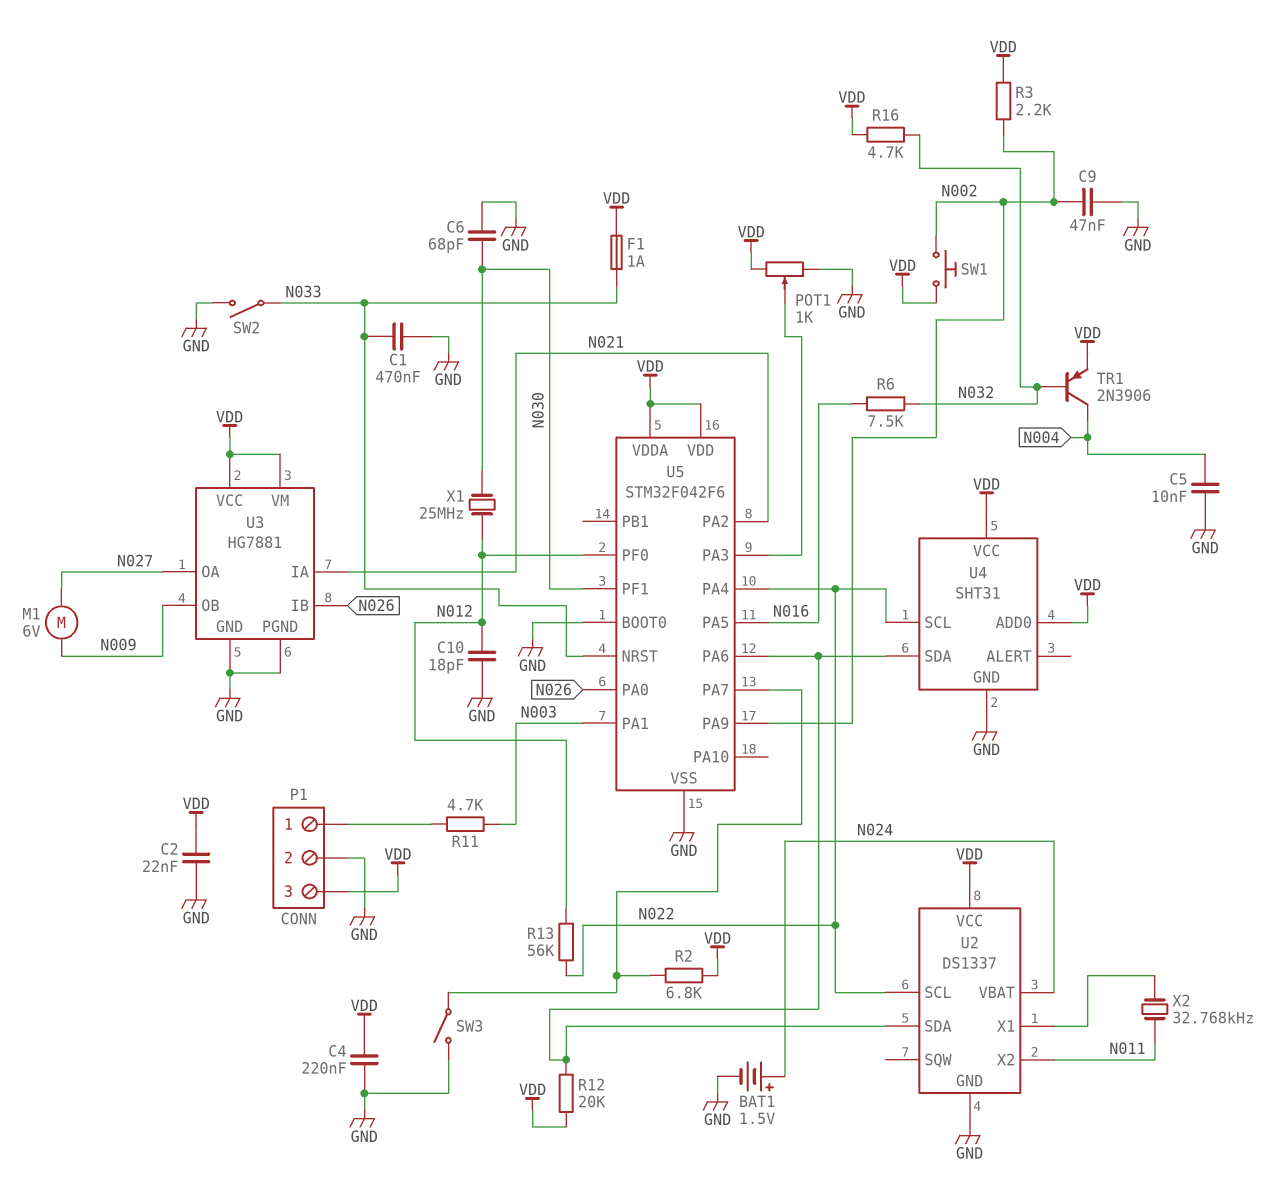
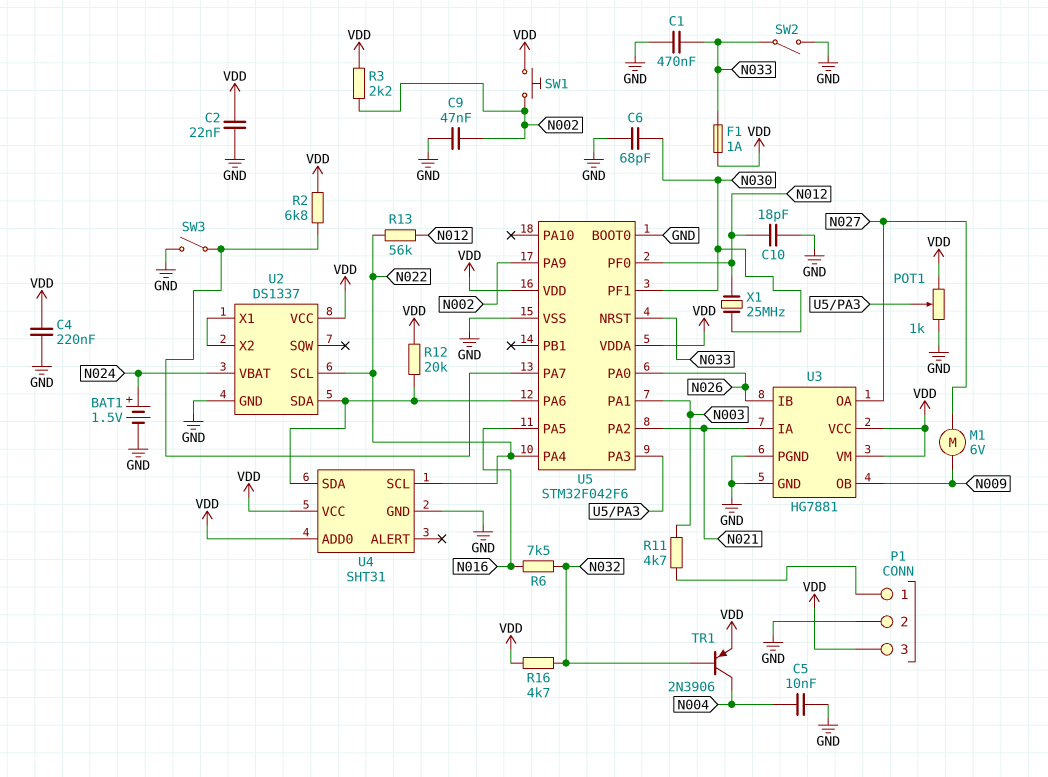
U2 pin X2: N011 -> U2/X1
X2: 32.768kHz (N011, U2/X1) -> none

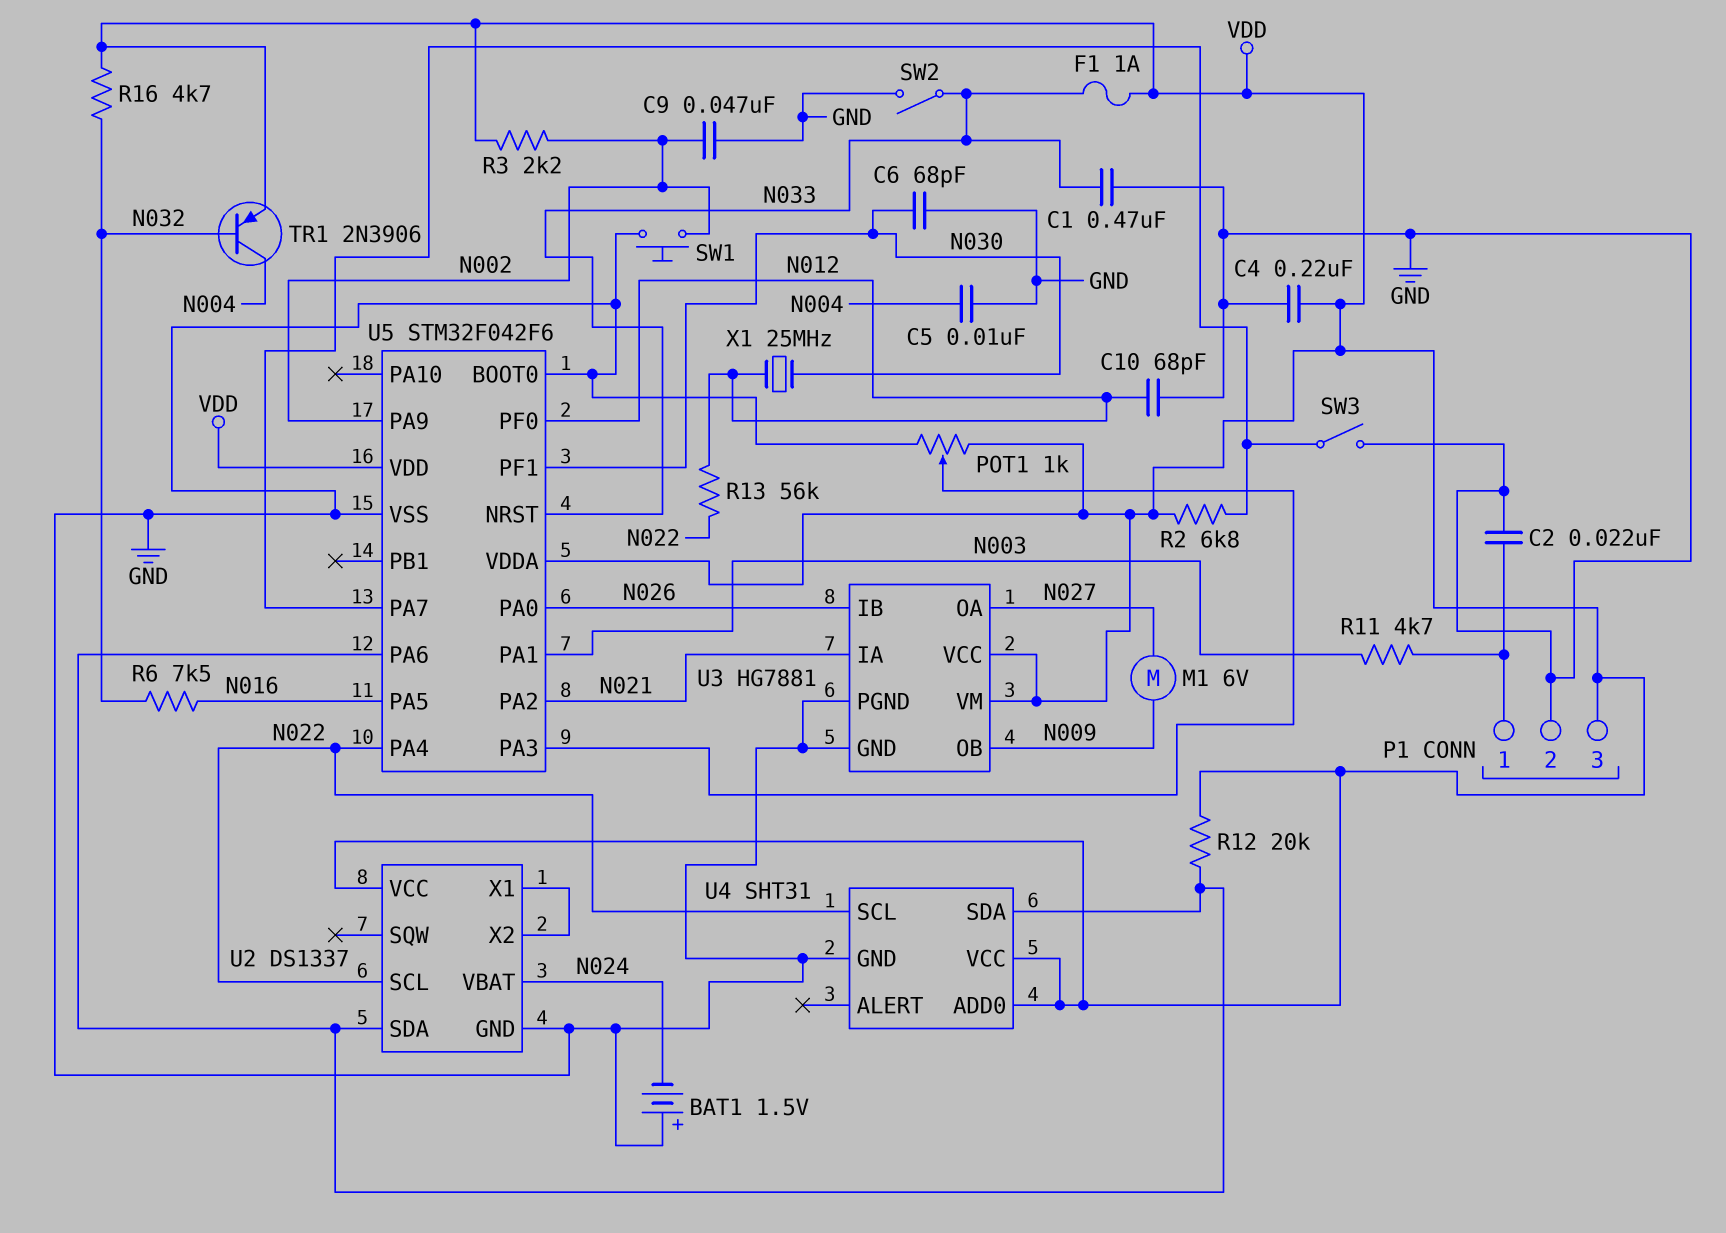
BAT1: 1.5V (plus N024, minus GND) -> 1.5V (plus GND, minus N024)
C2: 22nF (GND, VDD) -> 22nF (GND, P1/1)
C10: 18pF (GND, N012) -> 68pF (GND, N012)
SW1: button (N002, VDD) -> button (GND, N002)

